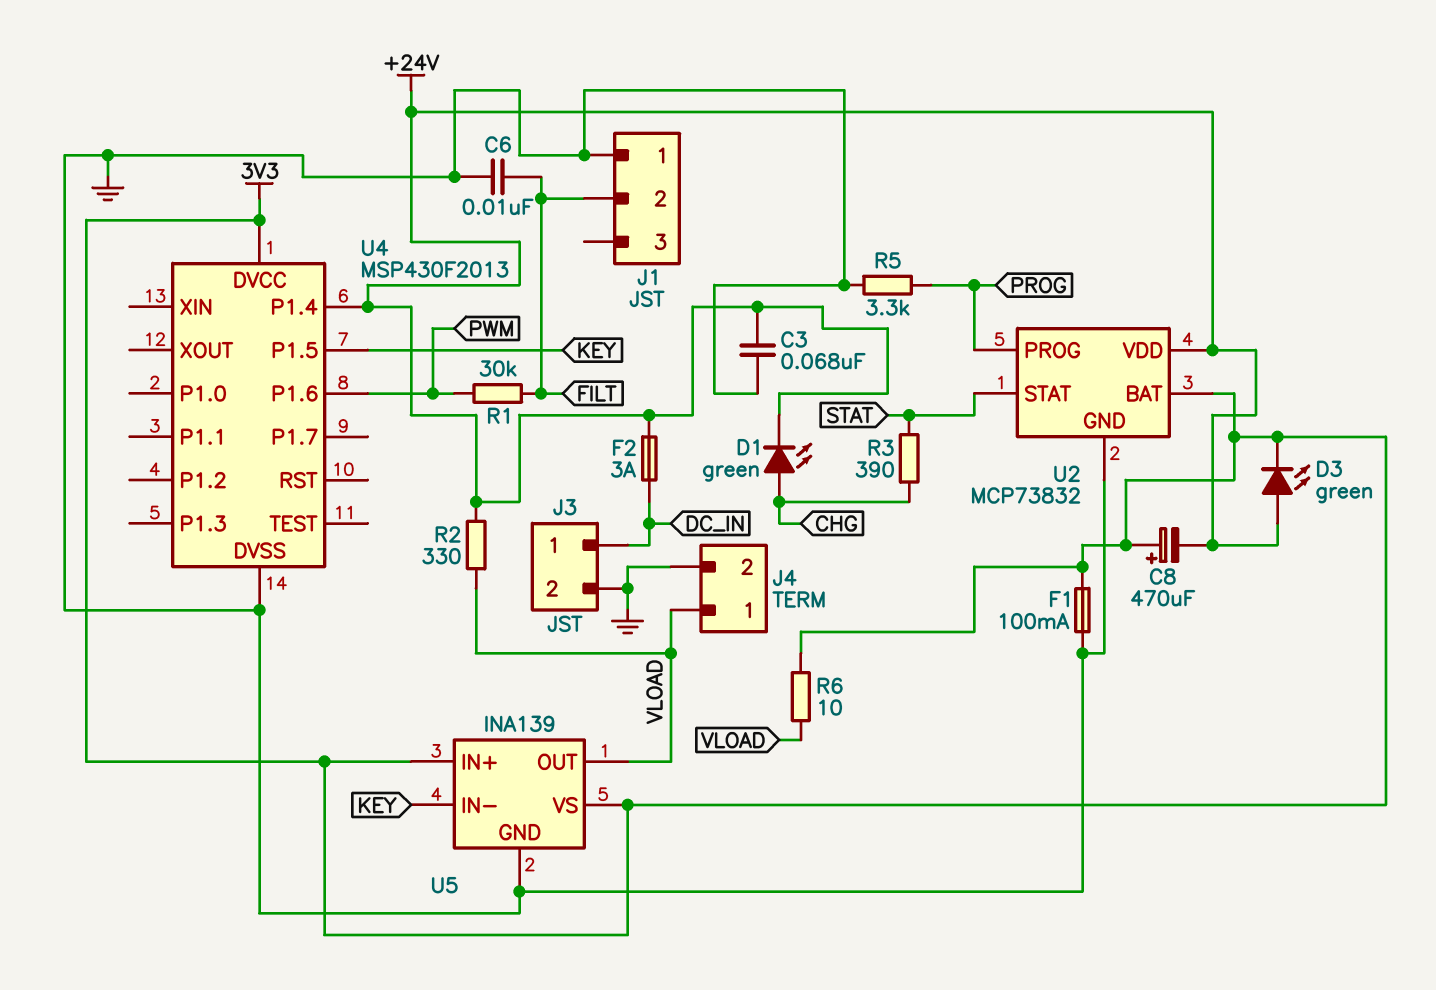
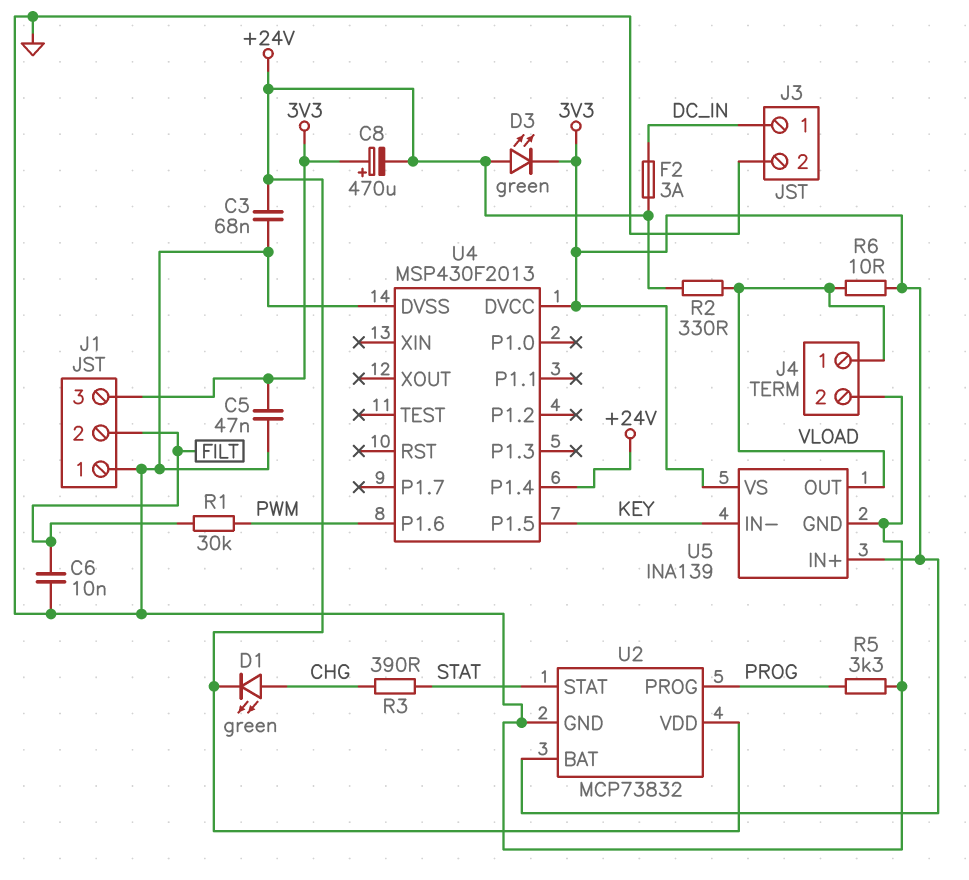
C5: none -> 47nF (3V3, GND)
F1: 100mA (3V3, GND) -> none
J1 pin 3: none -> 3V3

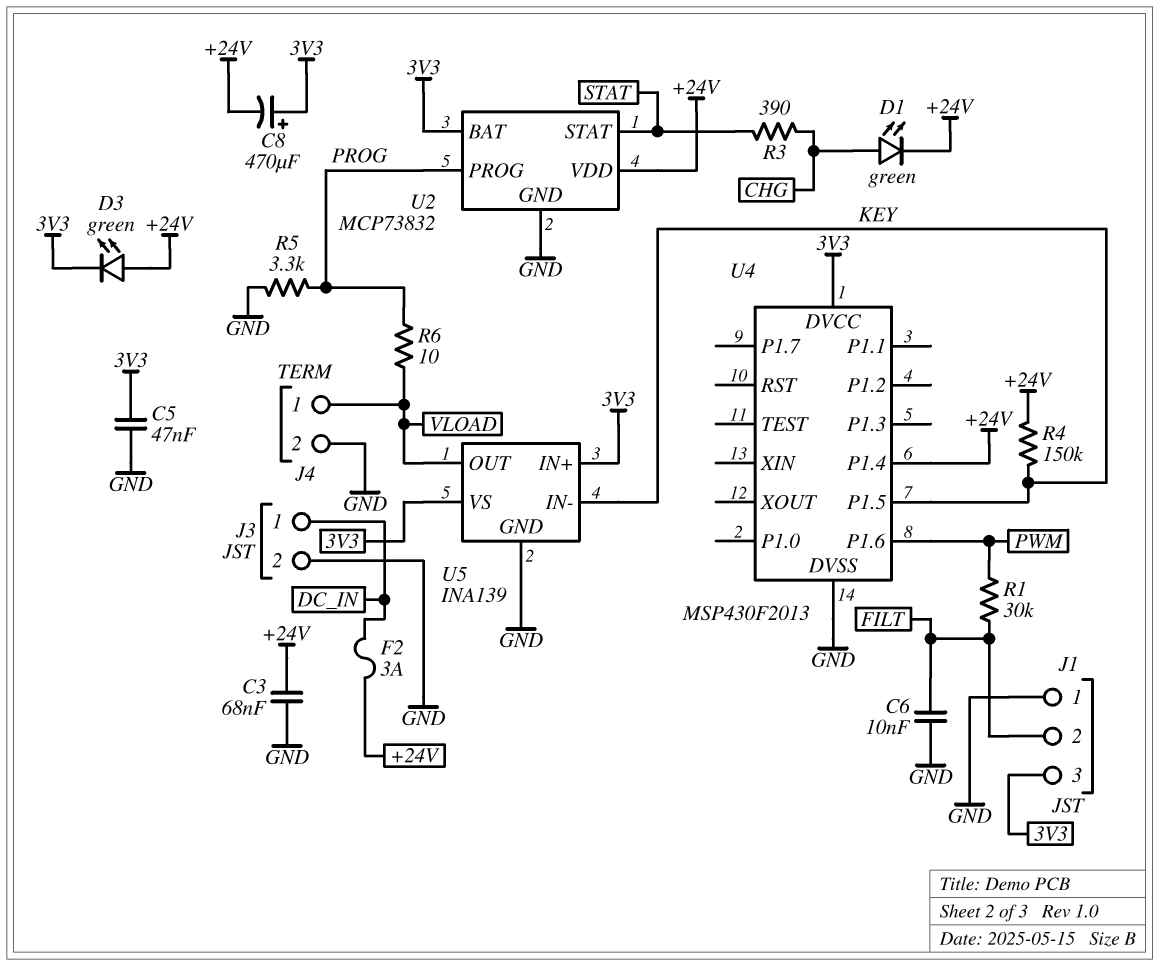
R2: 330 (+24V, VLOAD) -> none
R4: none -> 150k (+24V, KEY)
R6: 10 (3V3, VLOAD) -> 10 (PROG, VLOAD)

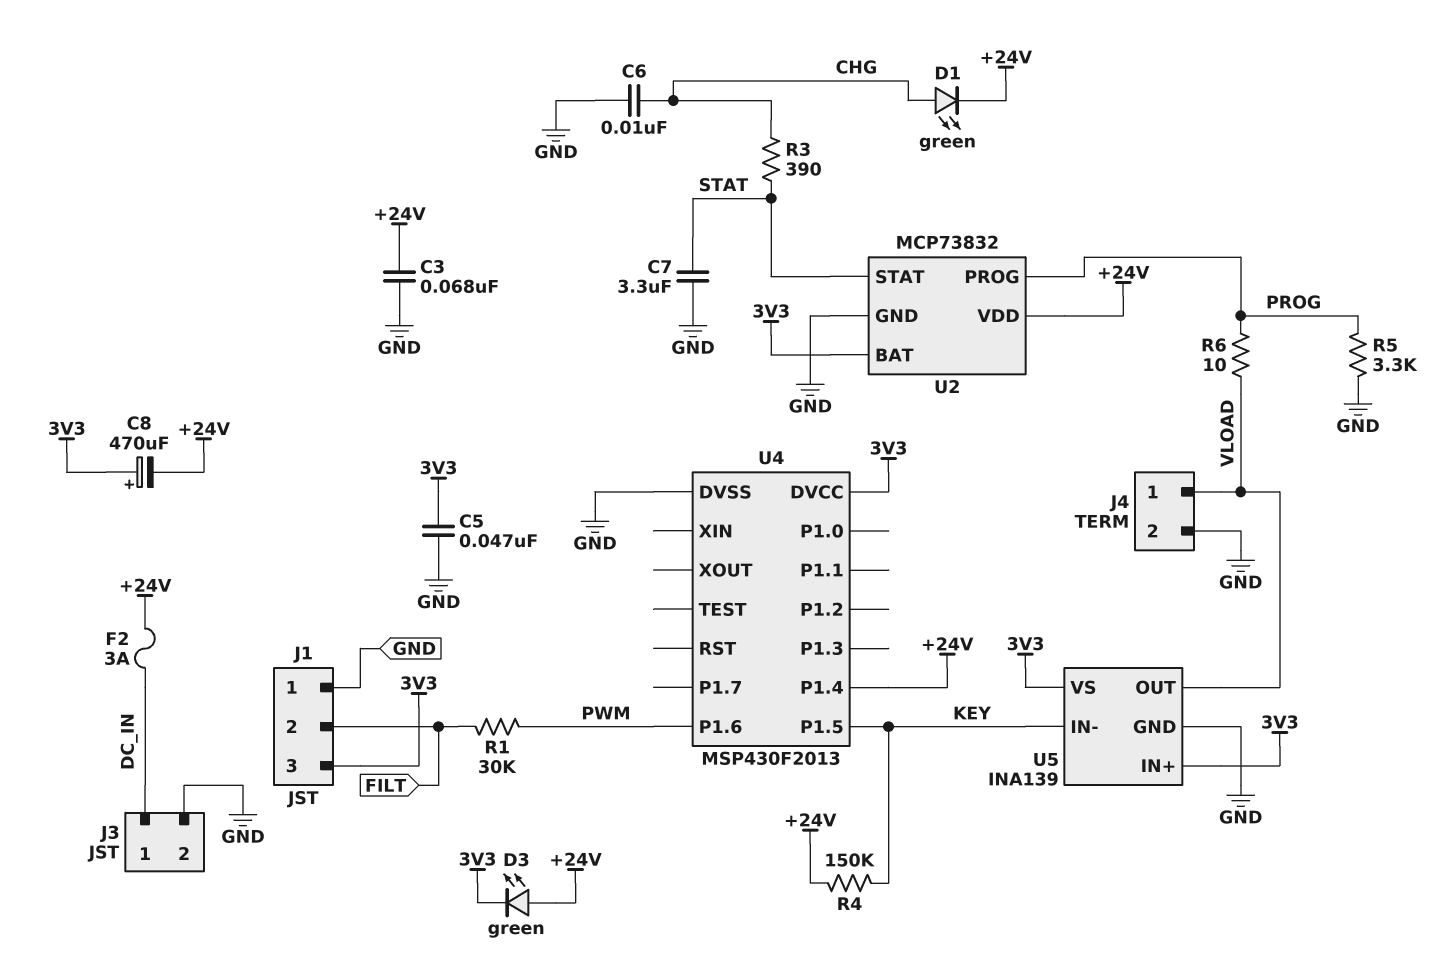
C6: 10nF (FILT, GND) -> 10nF (CHG, GND)
C7: none -> 3.3uF (GND, STAT)

